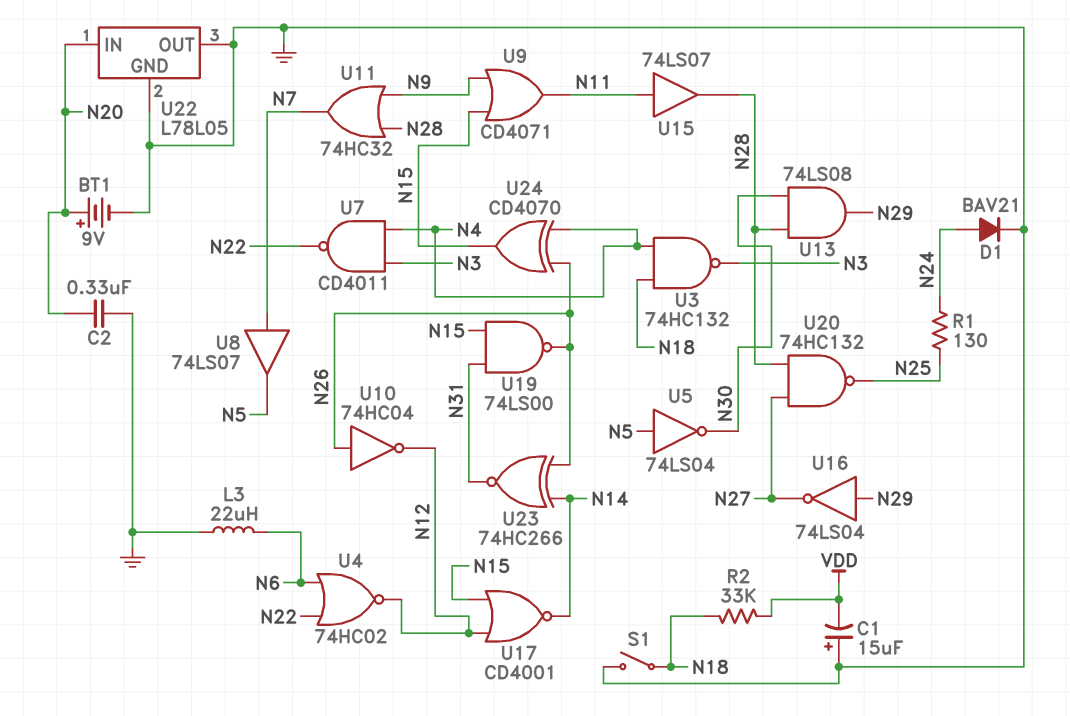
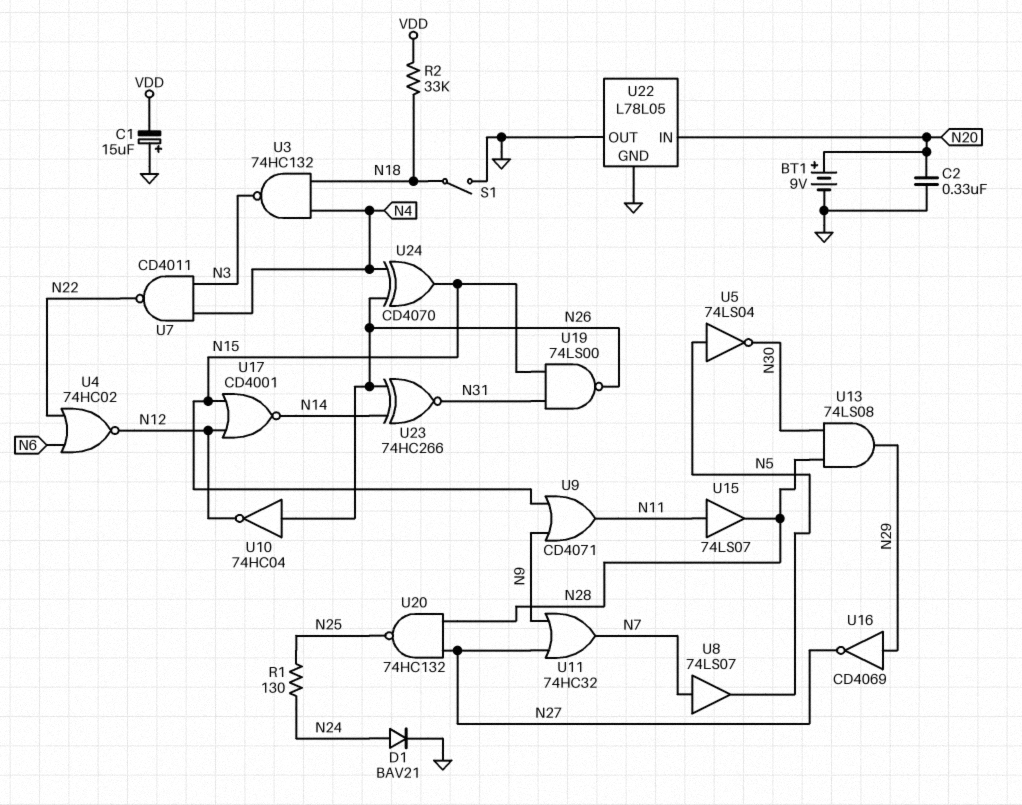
L3: 22uH (GND, N6) -> none
U11: OR 74HC32 (in N9, in N28, out N7) -> OR 74HC32 (in N9, in N27, out N7)
U16: NOT 74LS04 (in N29, out N27) -> NOT CD4069 (in N29, out N27)

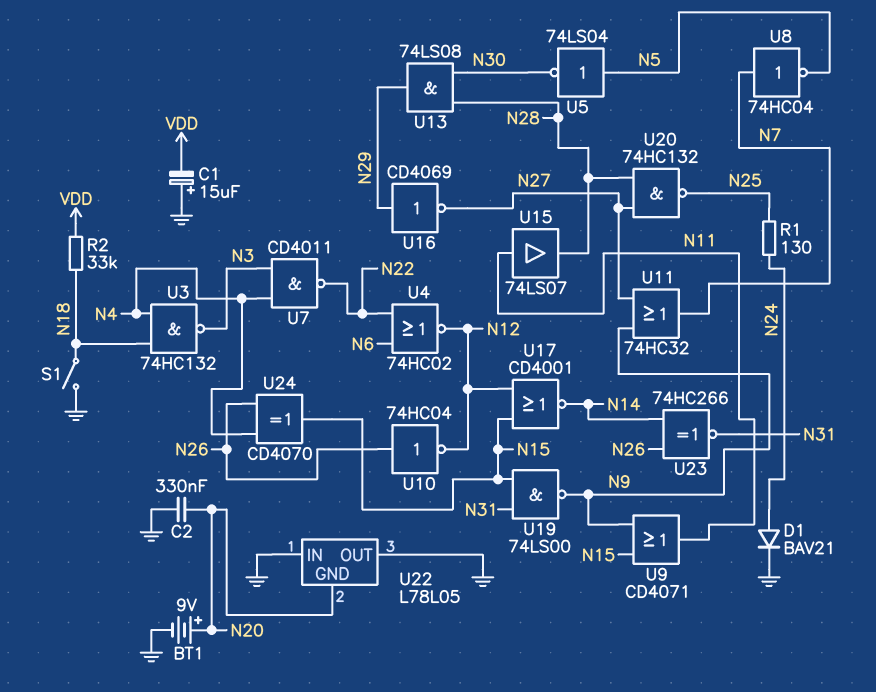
U8: buffer 74LS07 (in N7, out N5) -> NOT 74HC04 (in N7, out N5)
U19: NAND 74LS00 (in N15, in N31, out N26) -> NAND 74LS00 (in N15, in N31, out N9)
U22 pin GND: GND -> N20
U22 pin IN: N20 -> GND

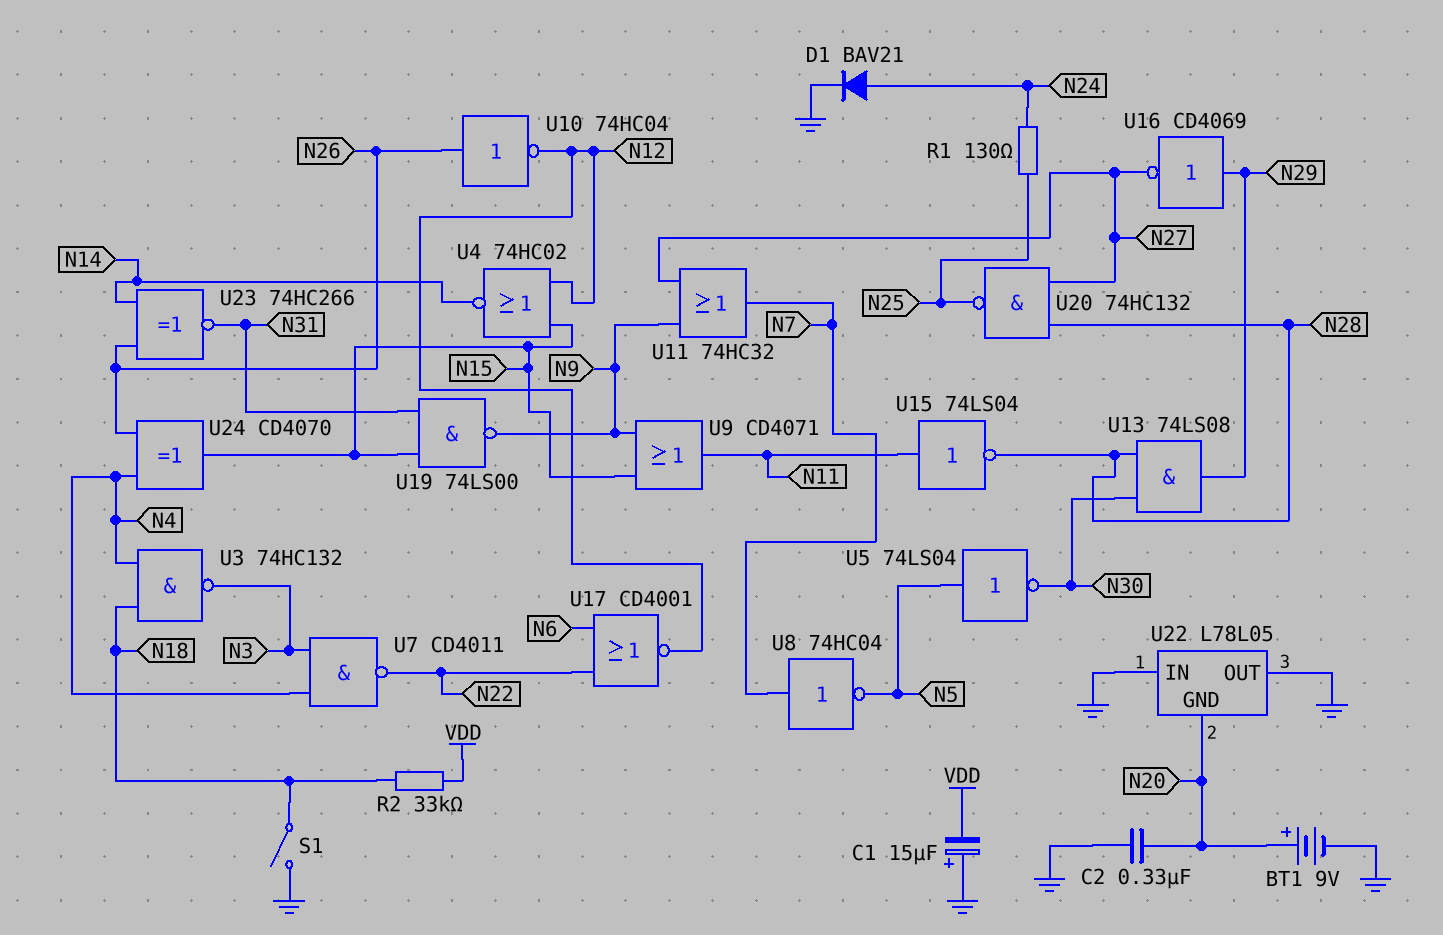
U4: NOR 74HC02 (in N6, in N22, out N12) -> NOR 74HC02 (in N12, in N15, out N14)
U15: buffer 74LS07 (in N11, out N28) -> NOT 74LS04 (in N11, out N28)
U17: NOR CD4001 (in N12, in N15, out N14) -> NOR CD4001 (in N6, in N22, out N12)

